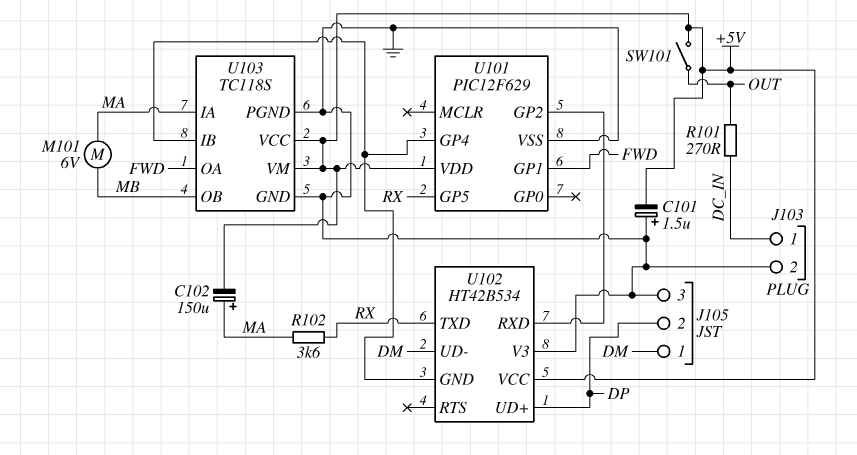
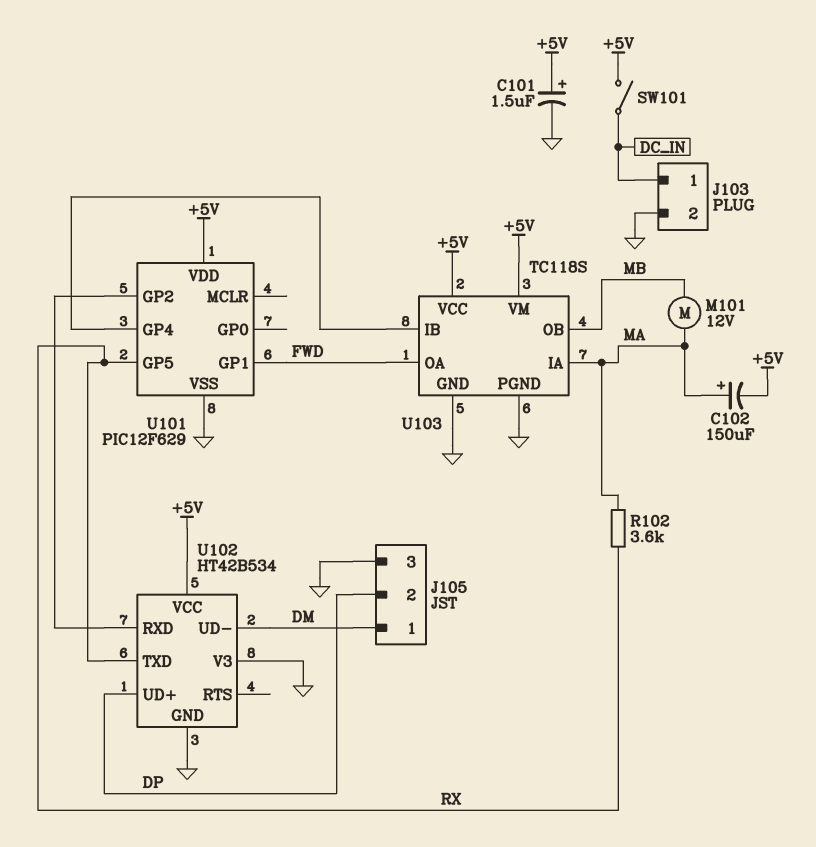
C101: 1.5uF (plus GND, minus +5V) -> 1.5uF (plus +5V, minus GND)
M101: motor 6V (MA, MB) -> motor 12V (MA, MB)
R101: 270 (DC_IN, OUT) -> none
SW101: switch (+5V, OUT) -> switch (+5V, DC_IN)
U102 pin GND: U101/GP4 -> GND

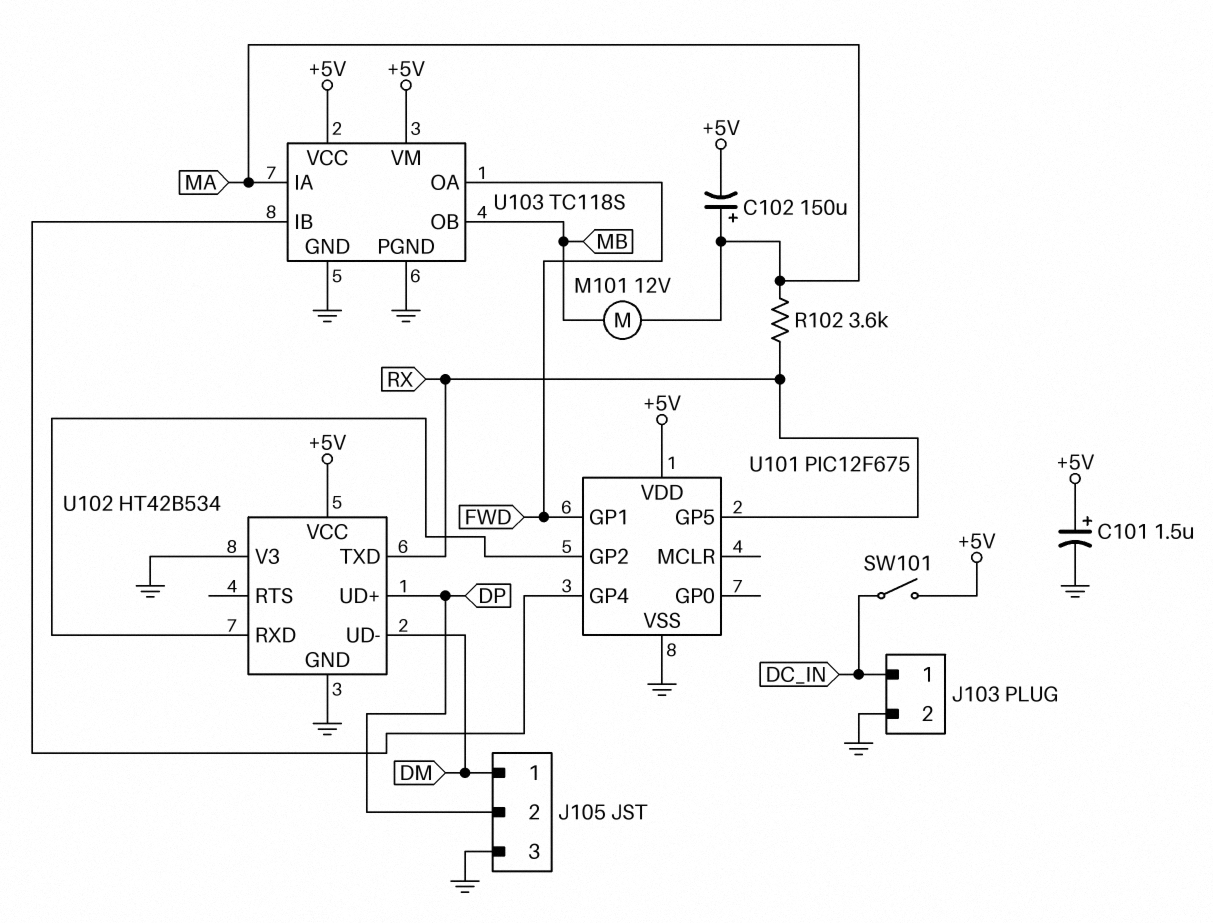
U101: PIC12F629 -> PIC12F675

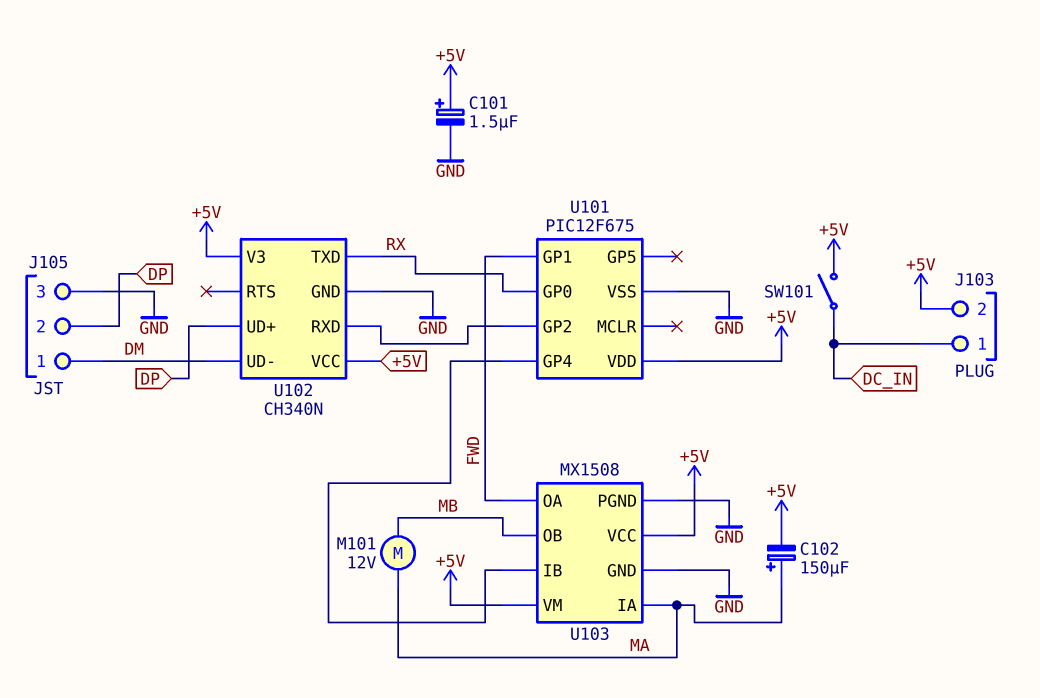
J103 pin 2: GND -> +5V
R102: 3.6k (MA, RX) -> none
U101 pin GP0: none -> RX
U101 pin GP5: RX -> none
U102: HT42B534 -> CH340N
U102 pin V3: GND -> +5V
U103: TC118S -> MX1508

